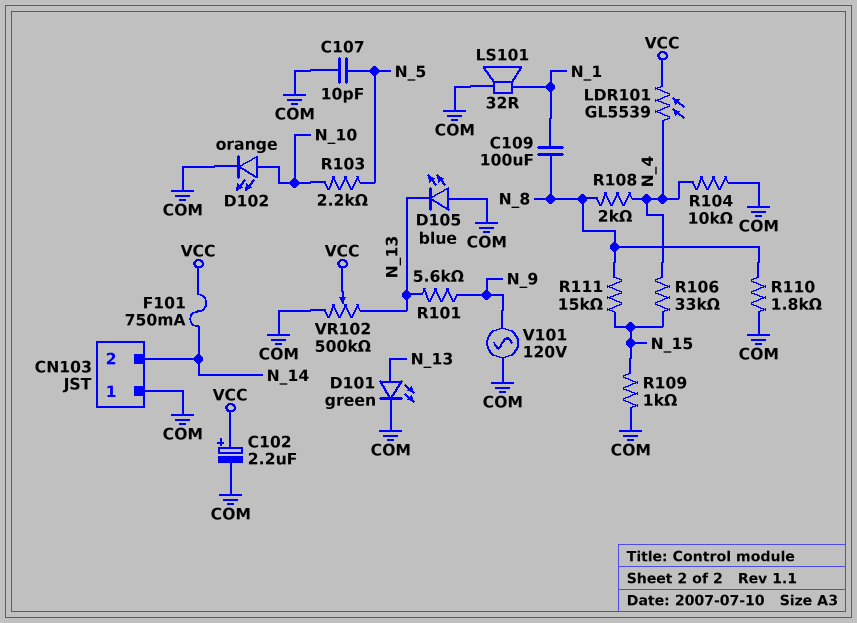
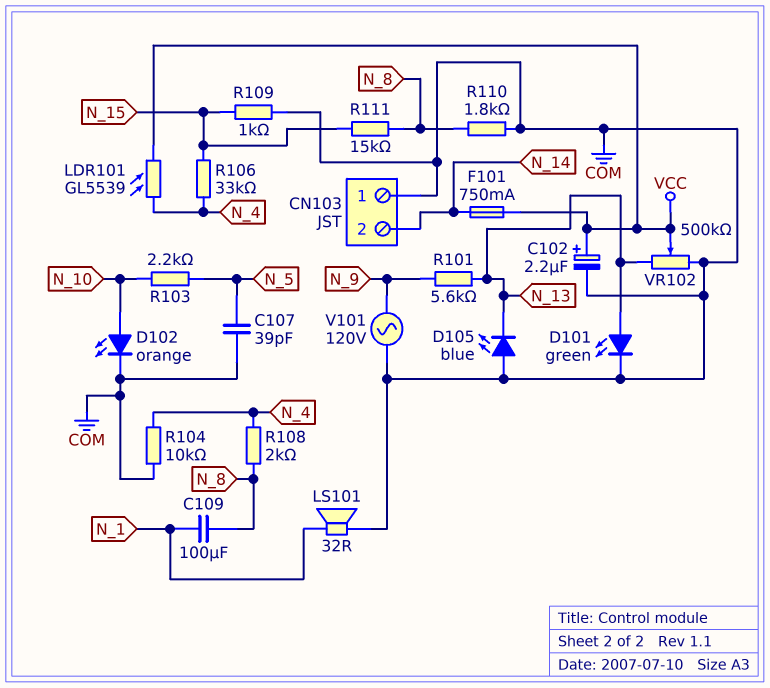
C107: 10pF (COM, N_5) -> 39pF (COM, N_5)

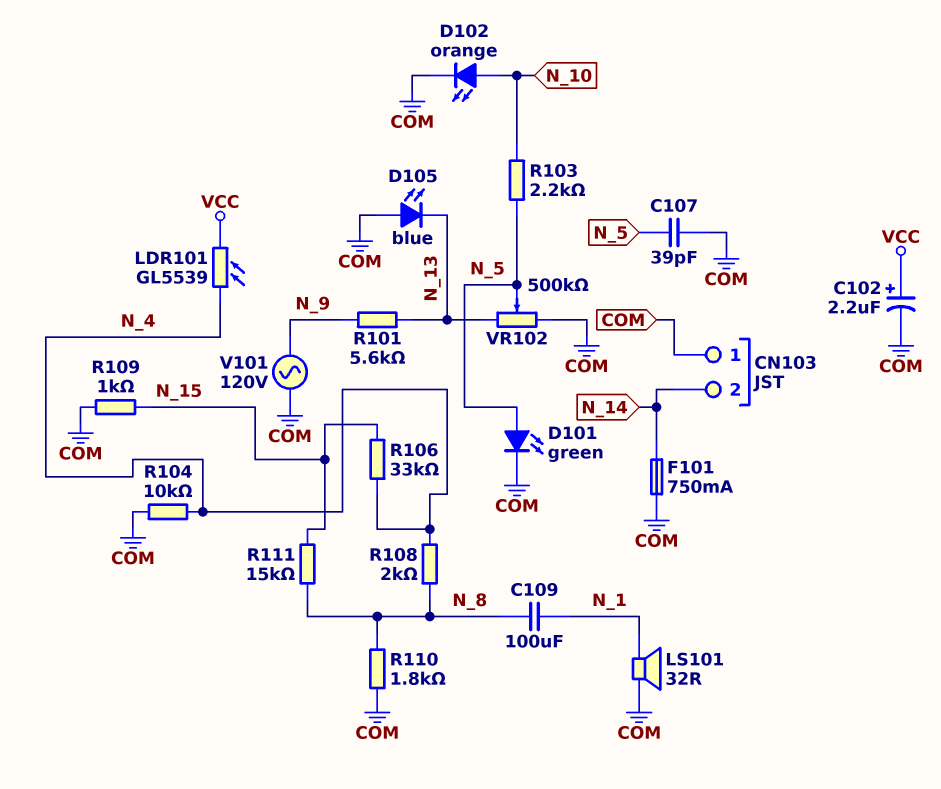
D101: LED green (A N_13, K COM) -> LED green (A N_5, K COM)
F101: 750mA (N_14, VCC) -> 750mA (COM, N_14)
VR102: 500k (COM, N_13, wiper VCC) -> 500k (COM, N_13, wiper N_5)

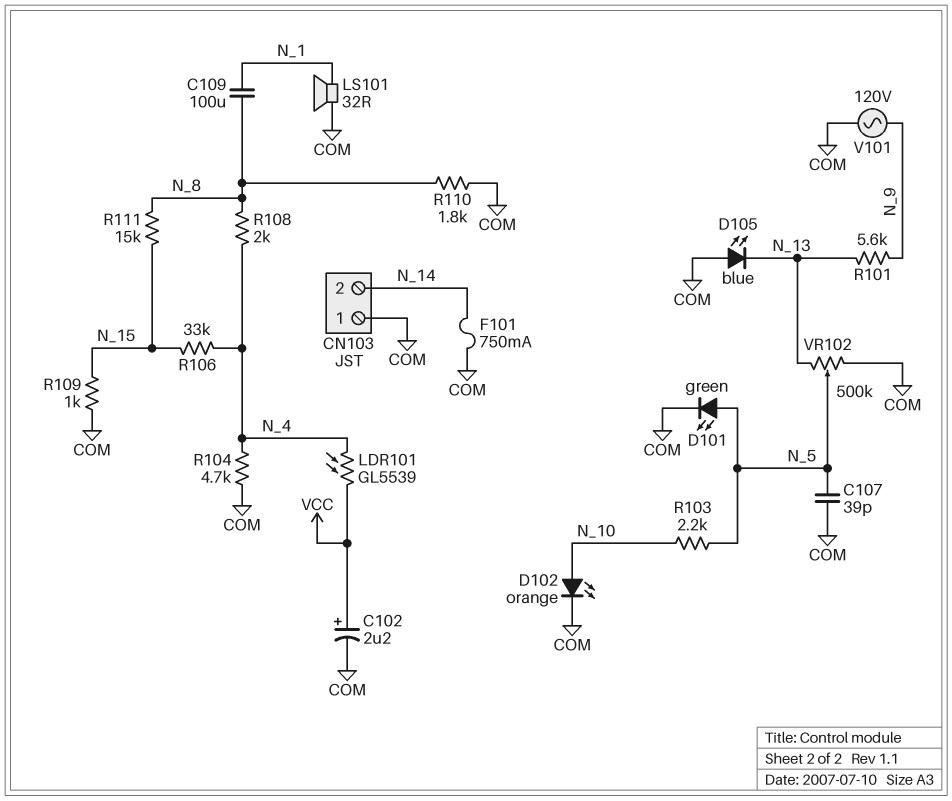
R104: 10k (COM, N_4) -> 4.7k (COM, N_4)

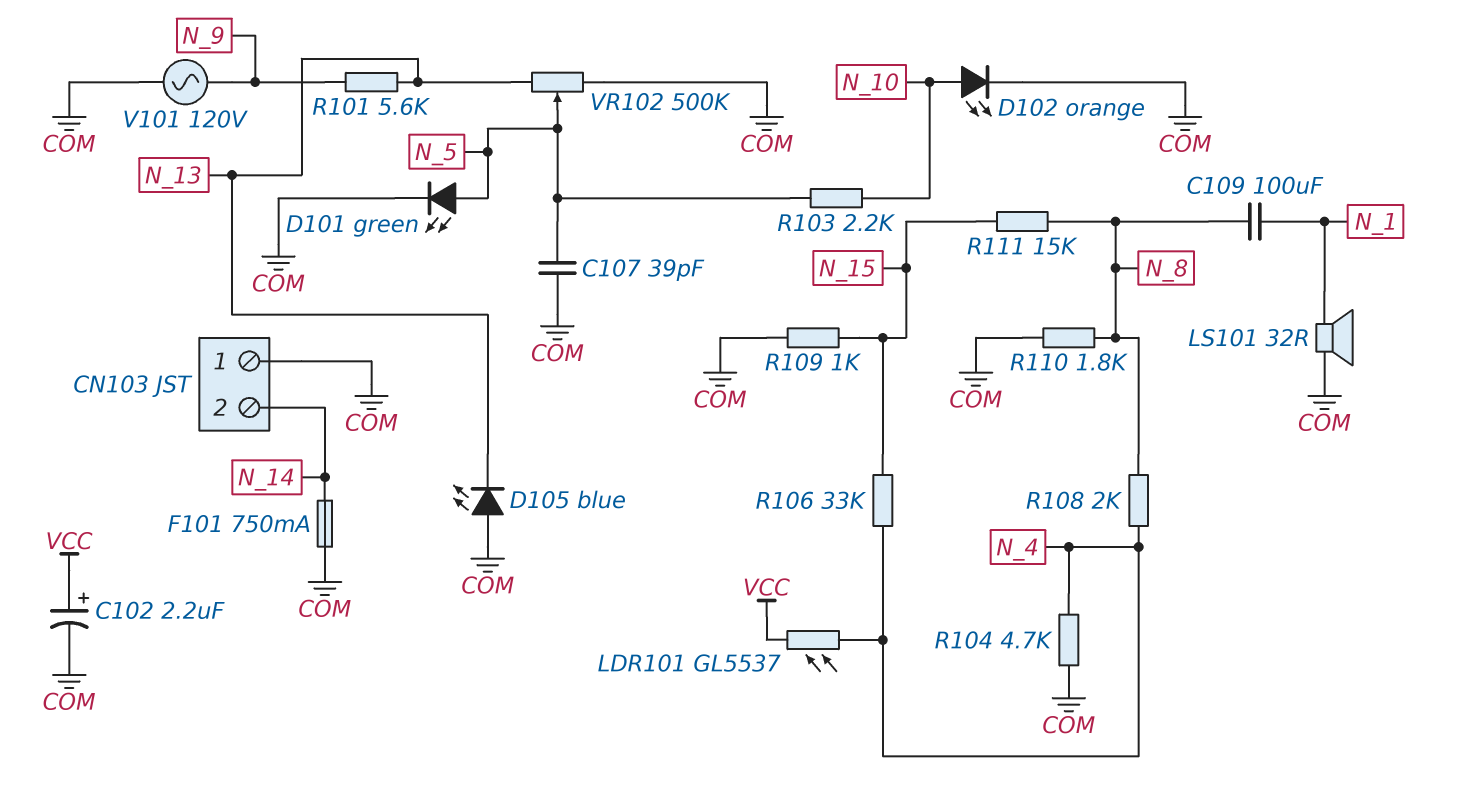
LDR101: GL5539 (N_4, VCC) -> GL5537 (N_4, VCC)

